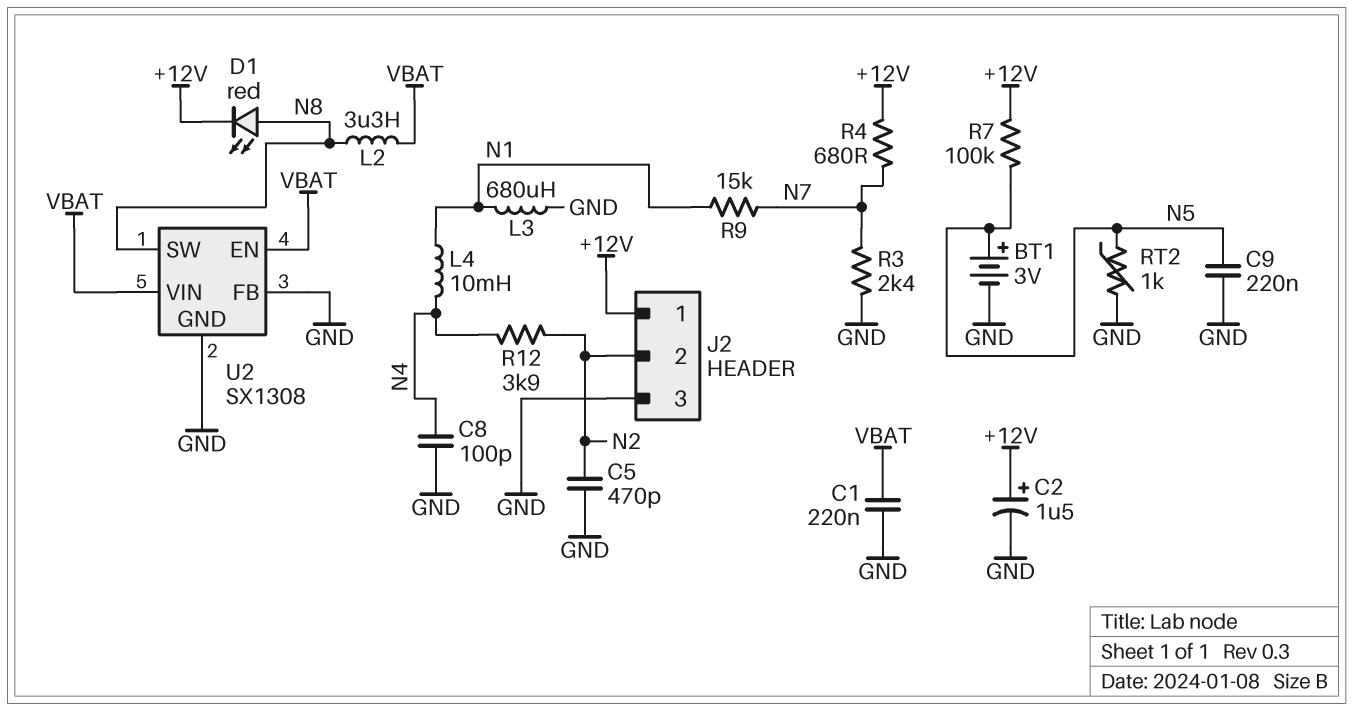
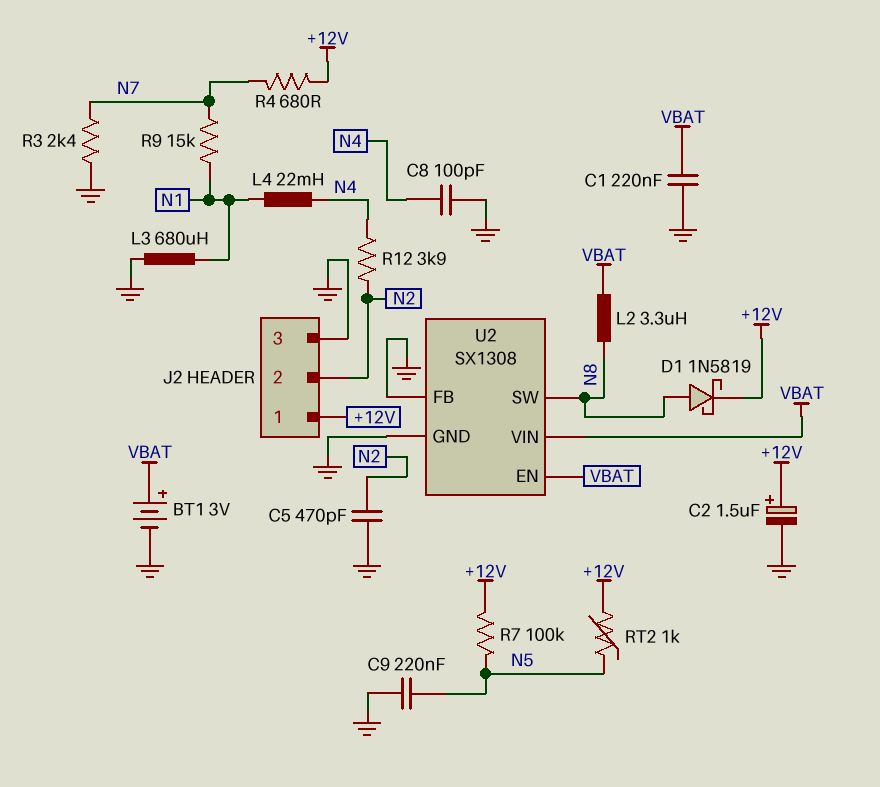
BT1: 3V (plus N5, minus GND) -> 3V (plus VBAT, minus GND)
D1: LED red (A N8, K +12V) -> schottky 1N5819 (A N8, K +12V)
L4: 10mH (N1, N4) -> 22mH (N1, N4)
RT2: 1k (GND, N5) -> 1k (+12V, N5)

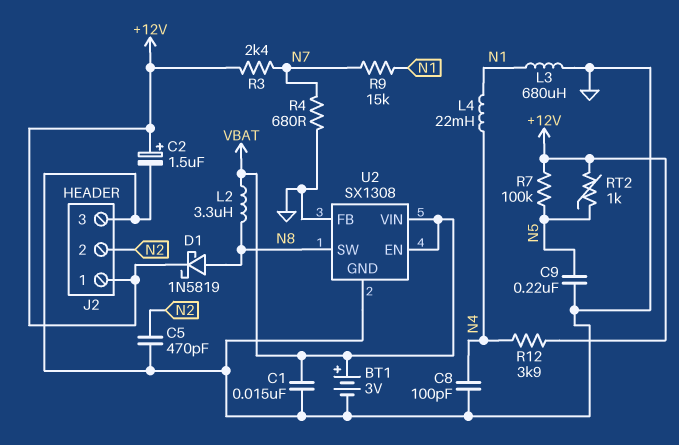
C1: 220nF (GND, VBAT) -> 15nF (GND, VBAT)
R3: 2.4k (GND, N7) -> 2.4k (+12V, N7)
R4: 680 (+12V, N7) -> 680 (GND, N7)
R12: 3.9k (N2, N4) -> 3.9k (+12V, N4)

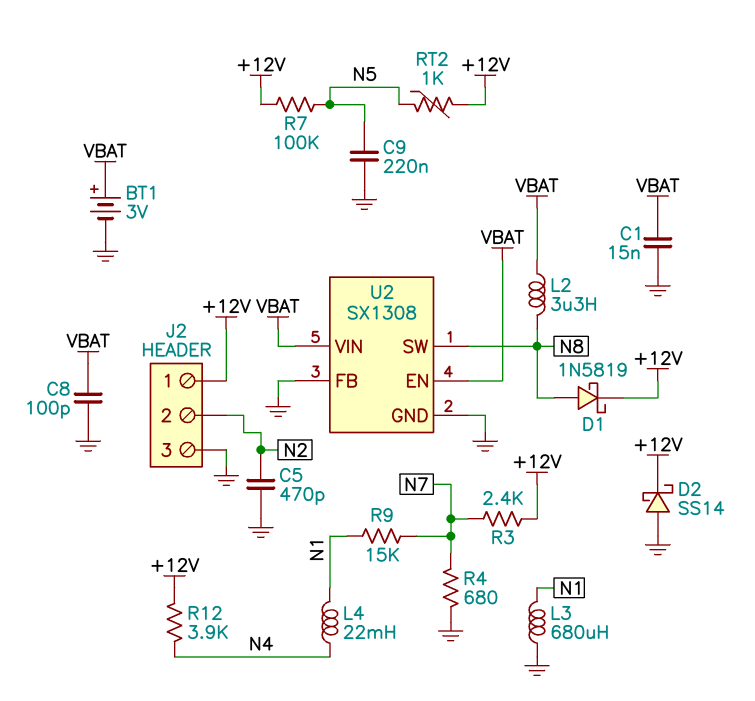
C2: 1.5uF (plus +12V, minus GND) -> none
C8: 100pF (GND, N4) -> 100pF (GND, VBAT)
D2: none -> schottky SS14 (A GND, K +12V)

